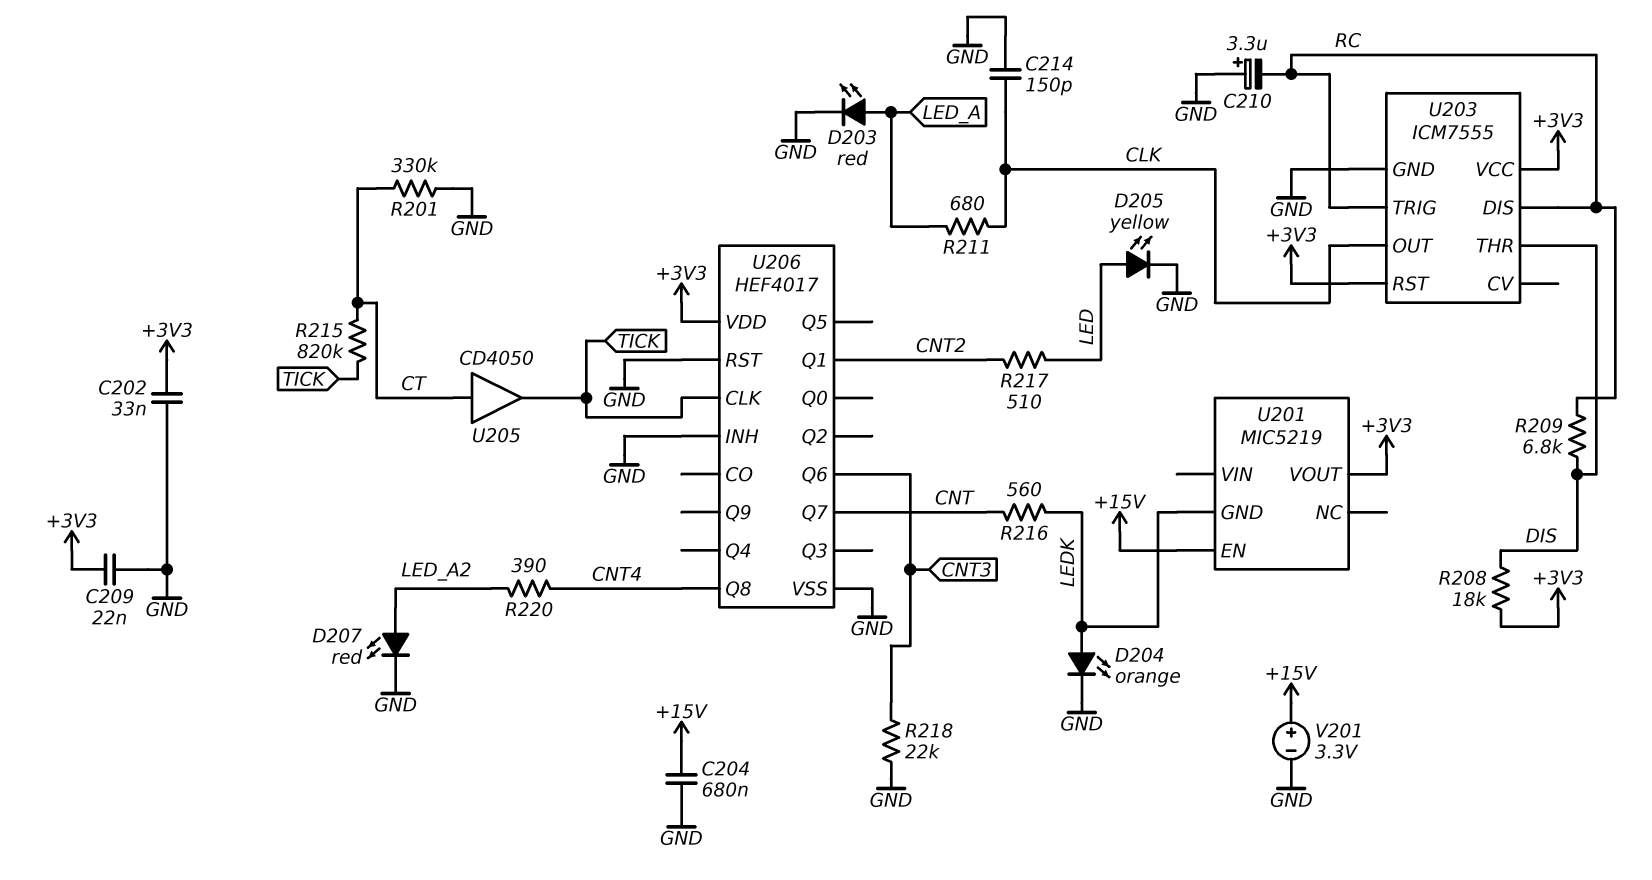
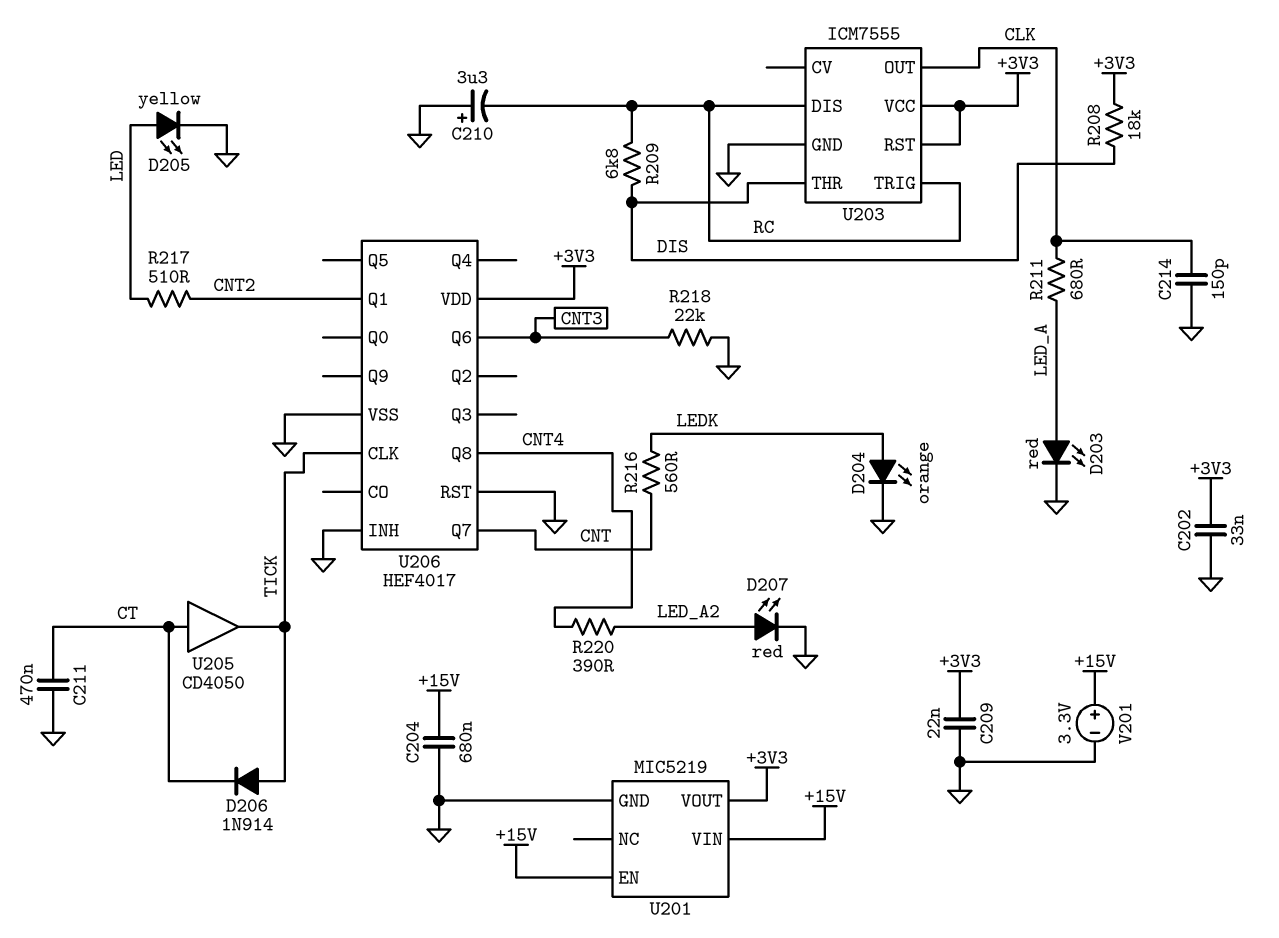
C211: none -> 470nF (CT, GND)
D206: none -> diode 1N914 (A TICK, K CT)
R201: 330k (CT, GND) -> none
R215: 820k (CT, TICK) -> none
U201 pin GND: LEDK -> GND
U201 pin VIN: none -> +15V

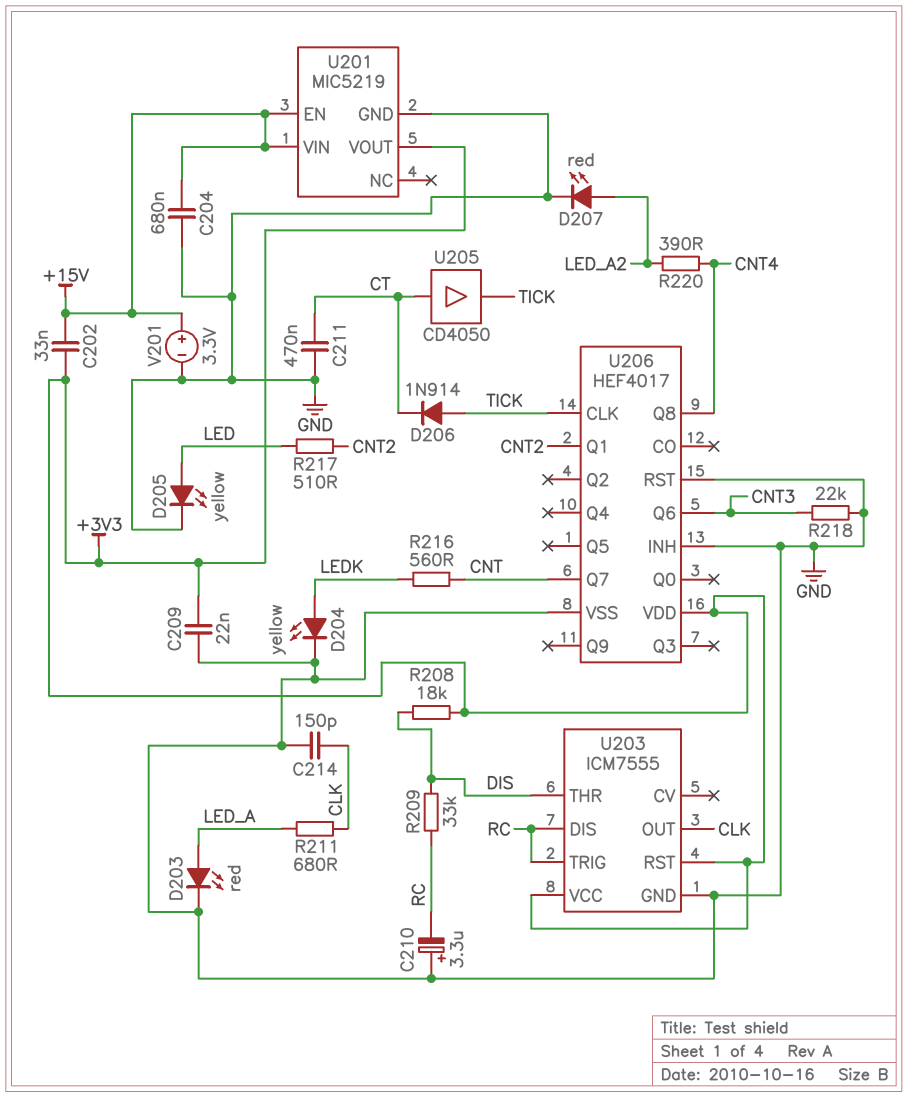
C202: 33nF (+3V3, GND) -> 33nF (+3V3, +15V)
D204: LED orange (A LEDK, K GND) -> LED yellow (A LEDK, K GND)
R209: 6.8k (DIS, RC) -> 33k (DIS, RC)

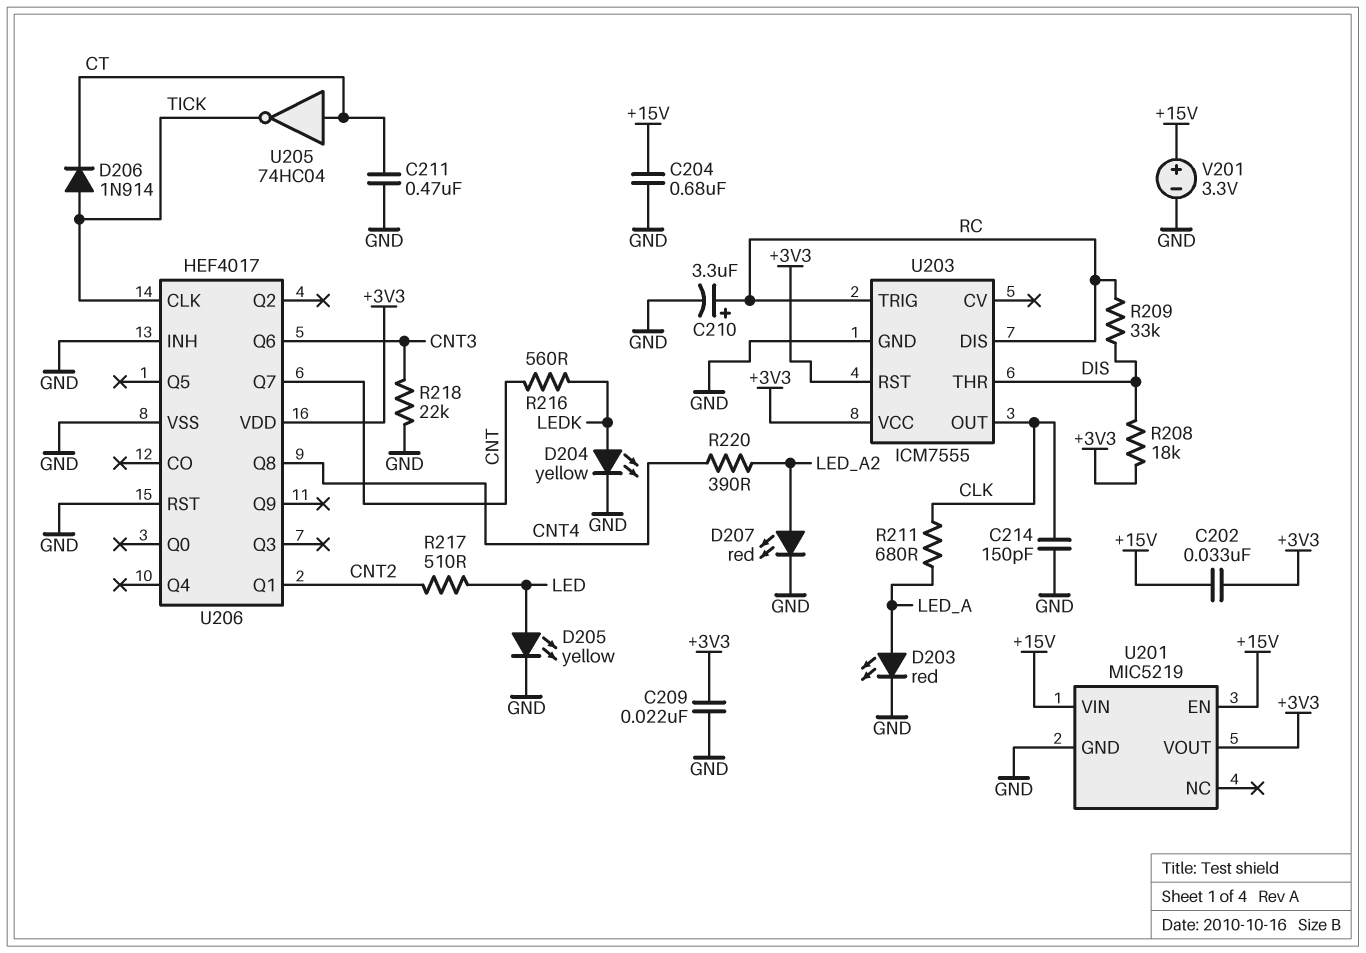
C210: 3.3uF (plus GND, minus RC) -> 3.3uF (plus RC, minus GND)
U205: buffer CD4050 (in CT, out TICK) -> NOT 74HC04 (in CT, out TICK)

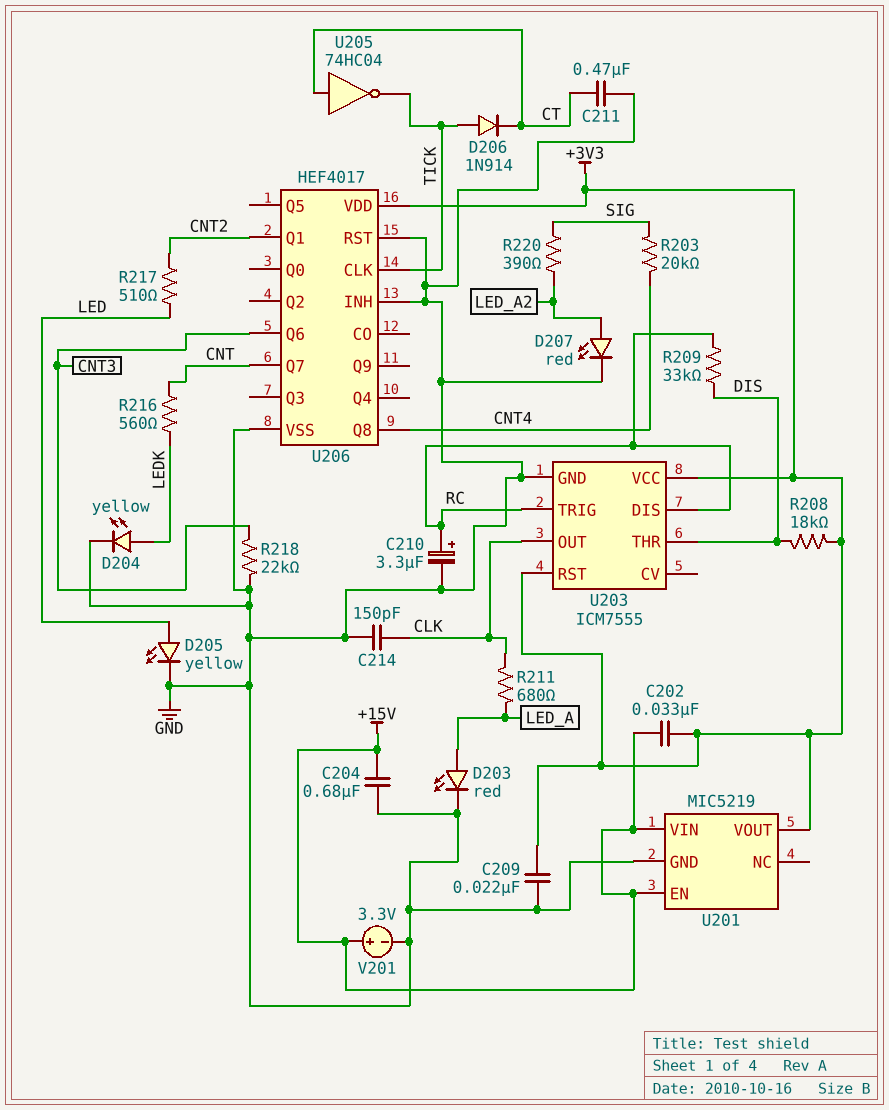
R203: none -> 20k (CNT4, SIG)
R220: 390 (CNT4, LED_A2) -> 390 (LED_A2, SIG)

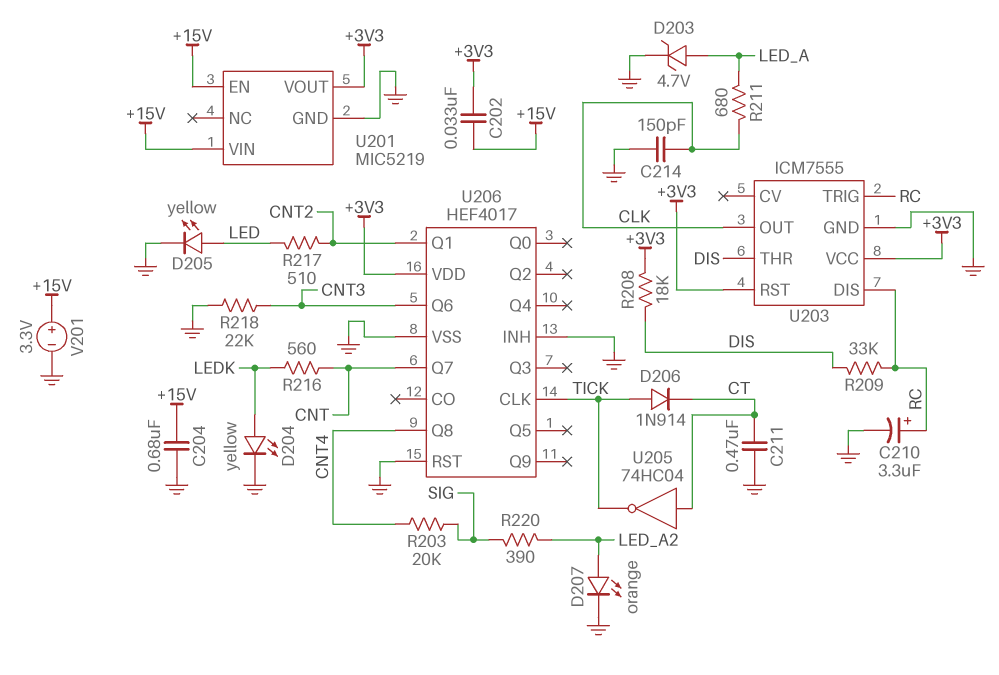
C209: 22nF (+3V3, GND) -> none
D203: LED red (A LED_A, K GND) -> zener 4.7V (A LED_A, K GND)
D207: LED red (A LED_A2, K GND) -> LED orange (A LED_A2, K GND)

